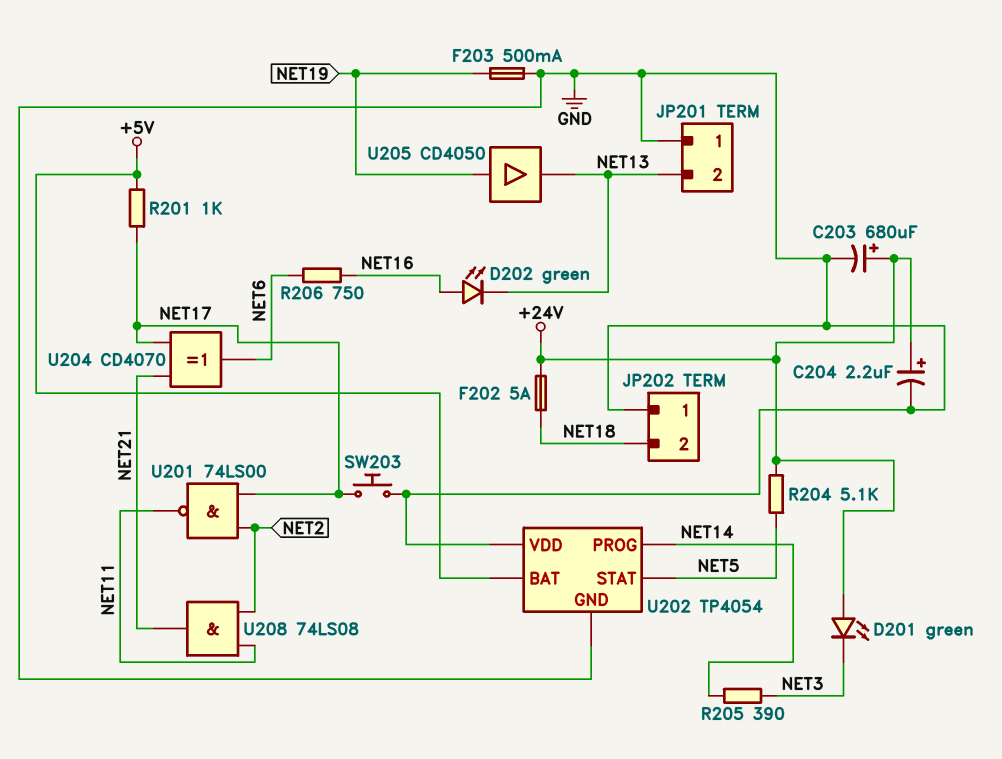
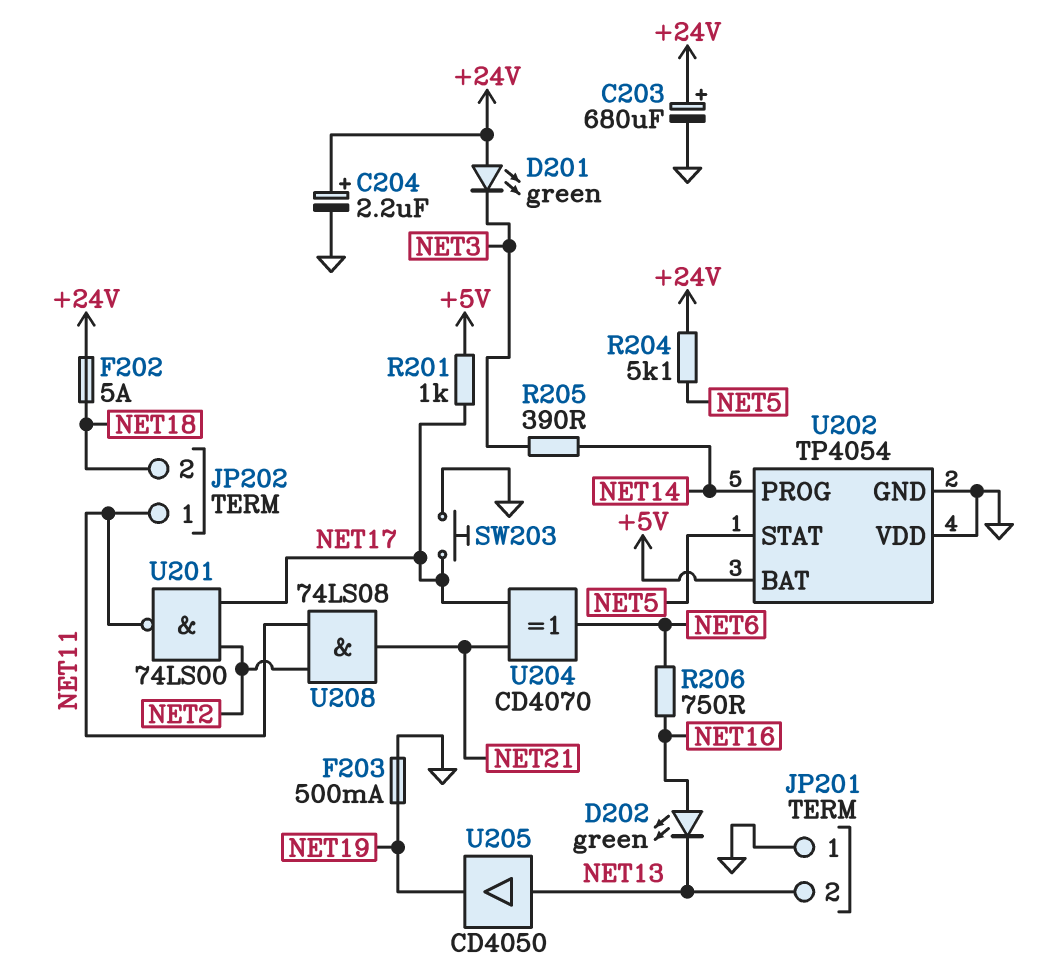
JP202 pin 1: GND -> NET11
U205: buffer CD4050 (in NET19, out NET13) -> buffer CD4050 (in NET13, out NET19)

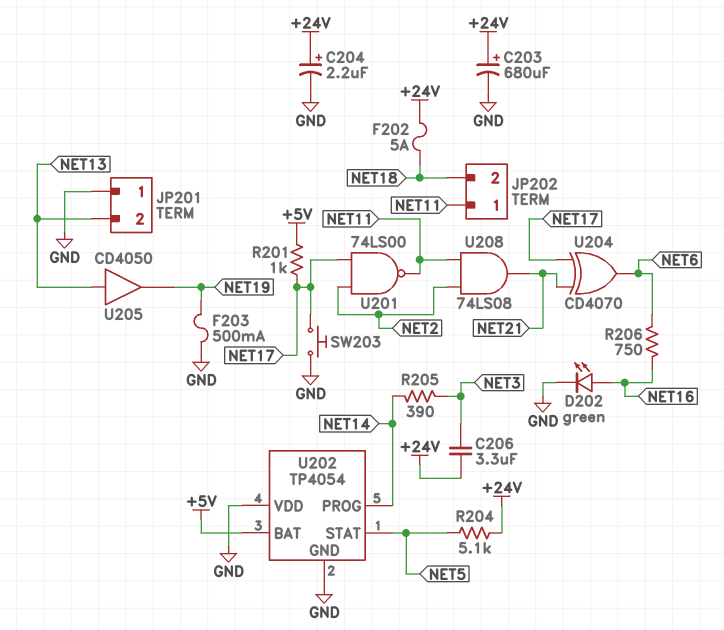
C206: none -> 3.3uF (+24V, NET3)
D201: LED green (A +24V, K NET3) -> none
D202: LED green (A NET16, K NET13) -> LED green (A NET16, K GND)

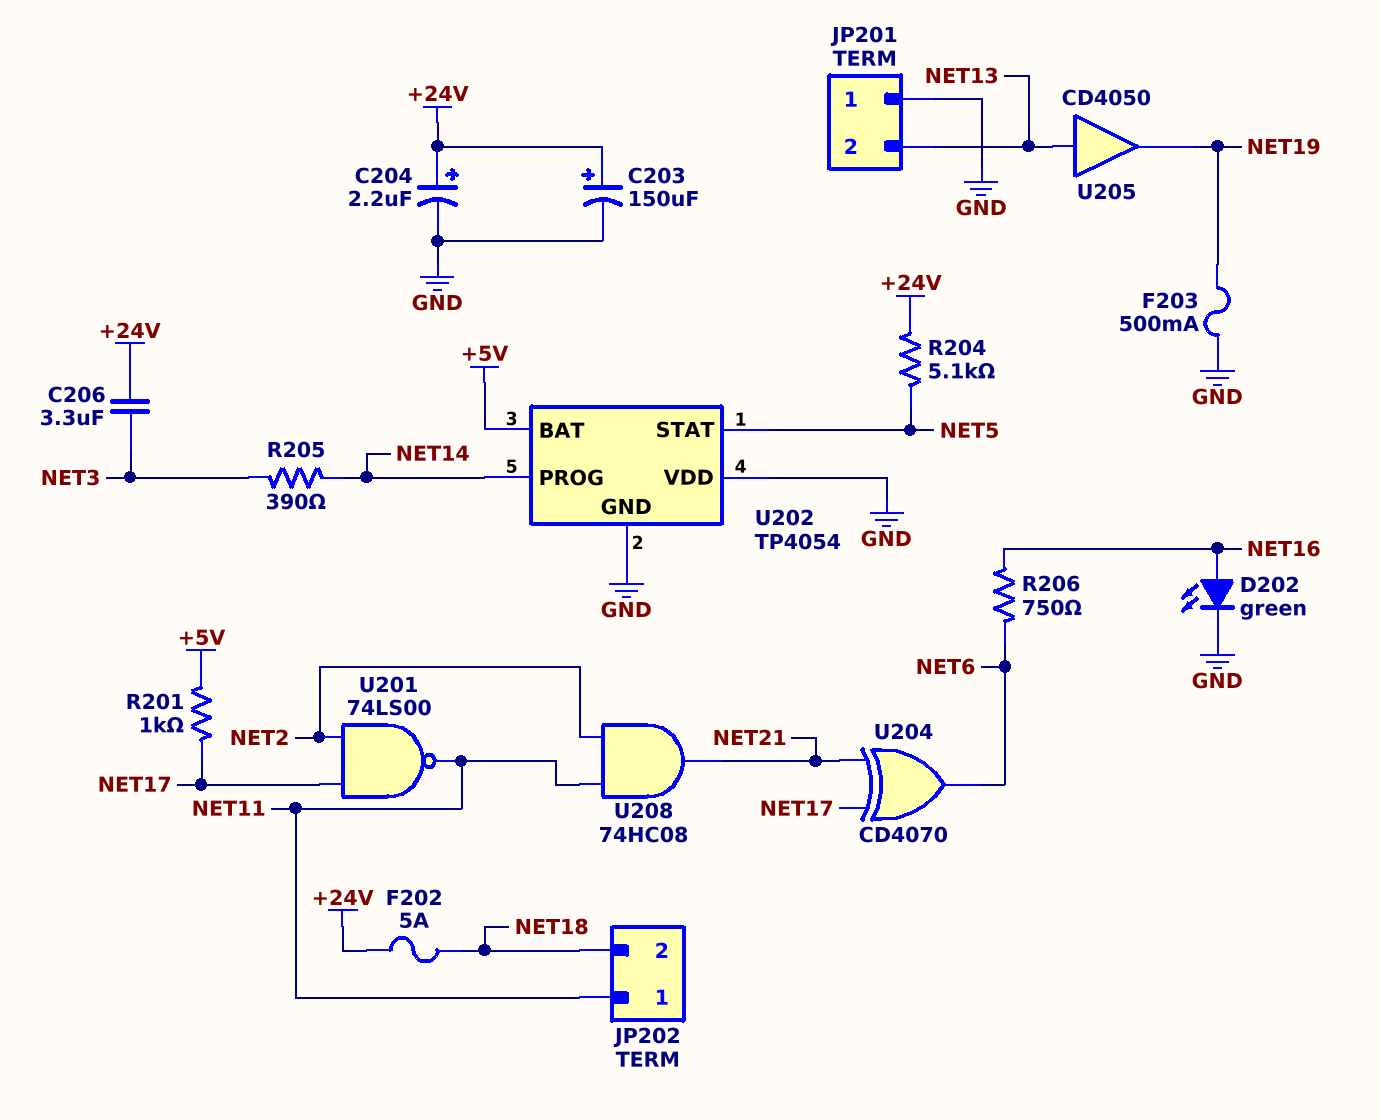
C203: 680uF (plus +24V, minus GND) -> 150uF (plus +24V, minus GND)
SW203: button (GND, NET17) -> none
U208: AND 74LS08 (in NET2, in NET11, out NET21) -> AND 74HC08 (in NET2, in NET11, out NET21)

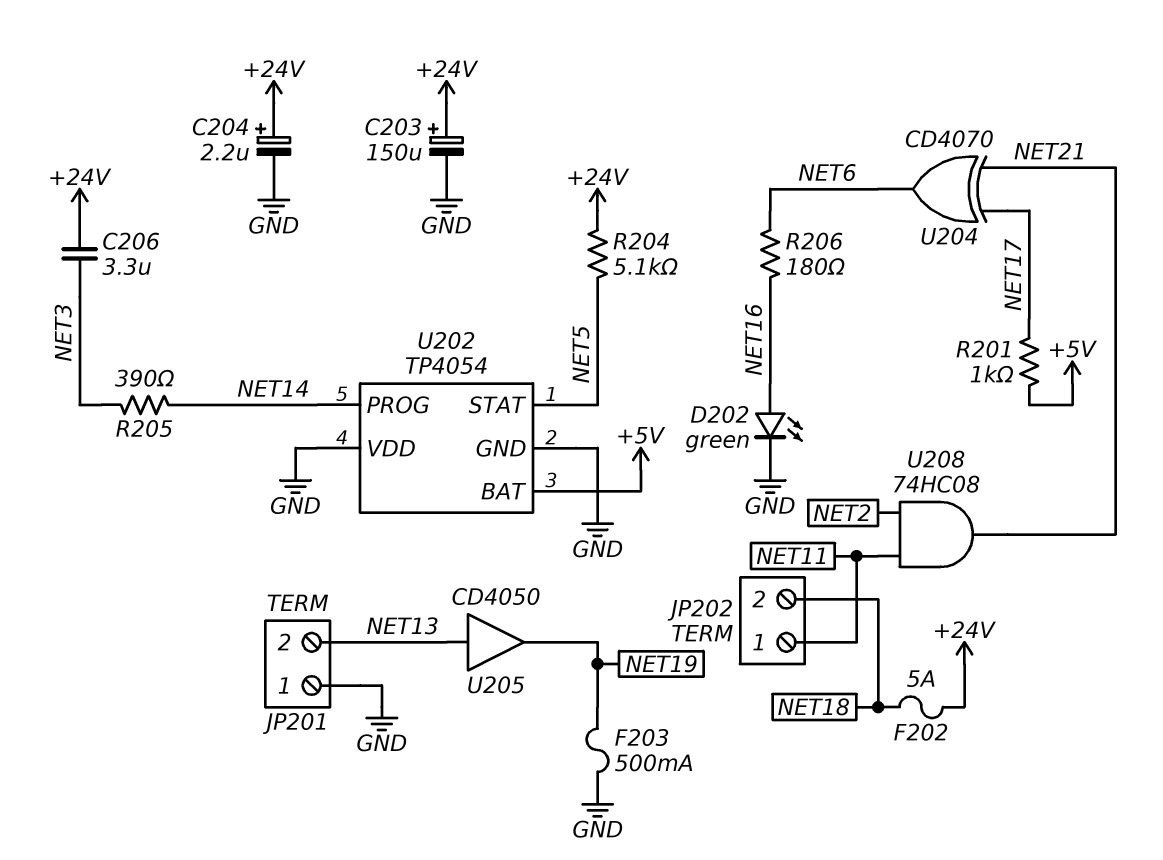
R206: 750 (NET6, NET16) -> 180 (NET6, NET16)
U201: NAND 74LS00 (in NET2, in NET17, out NET11) -> none

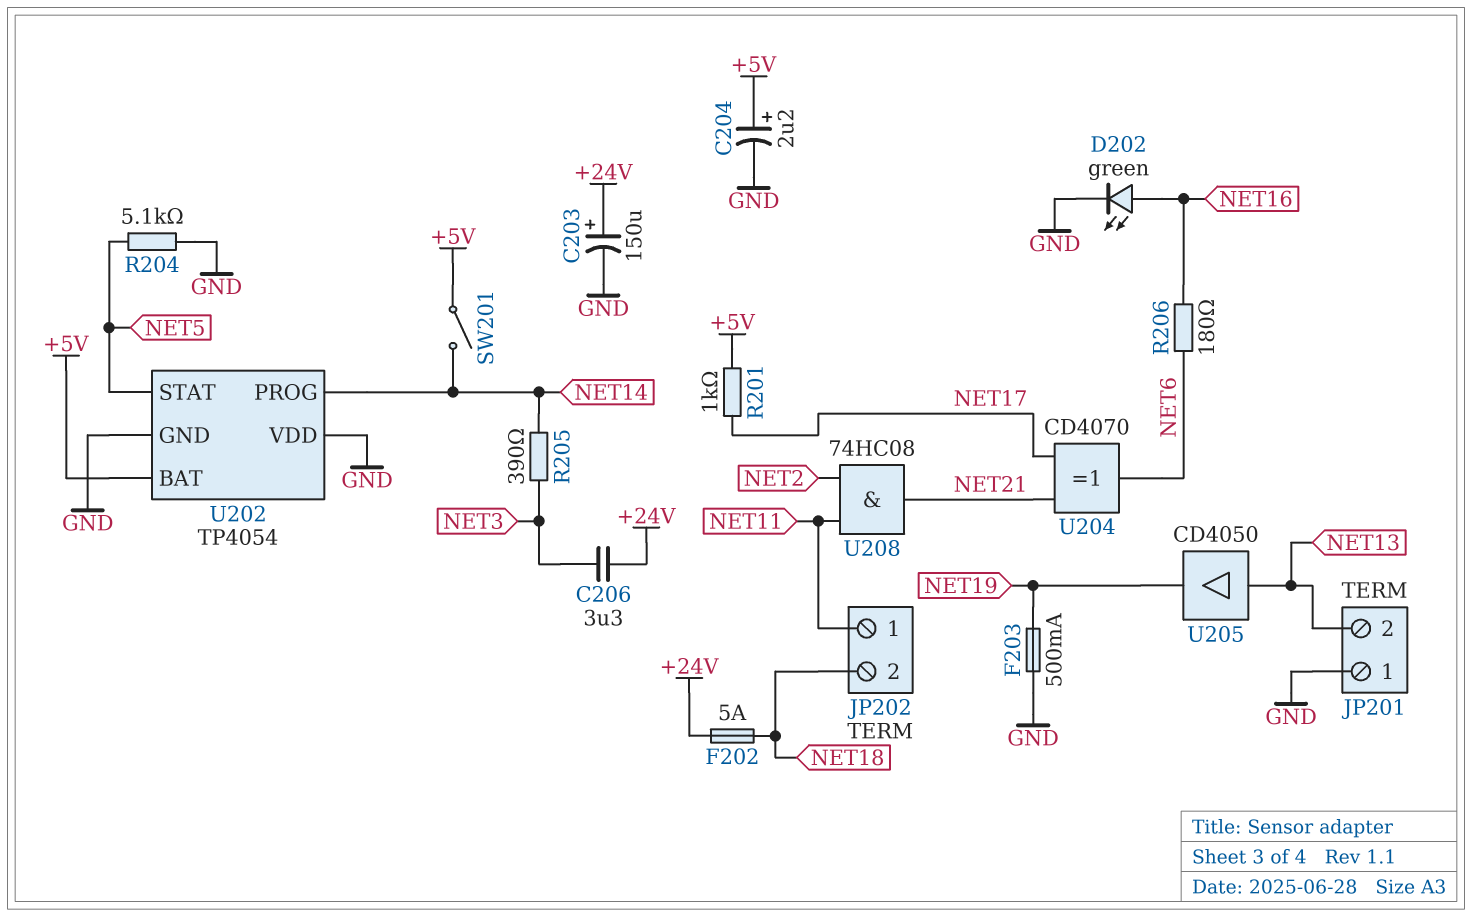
C204: 2.2uF (plus +24V, minus GND) -> 2.2uF (plus +5V, minus GND)
R204: 5.1k (+24V, NET5) -> 5.1k (GND, NET5)
SW201: none -> switch (+5V, NET14)

